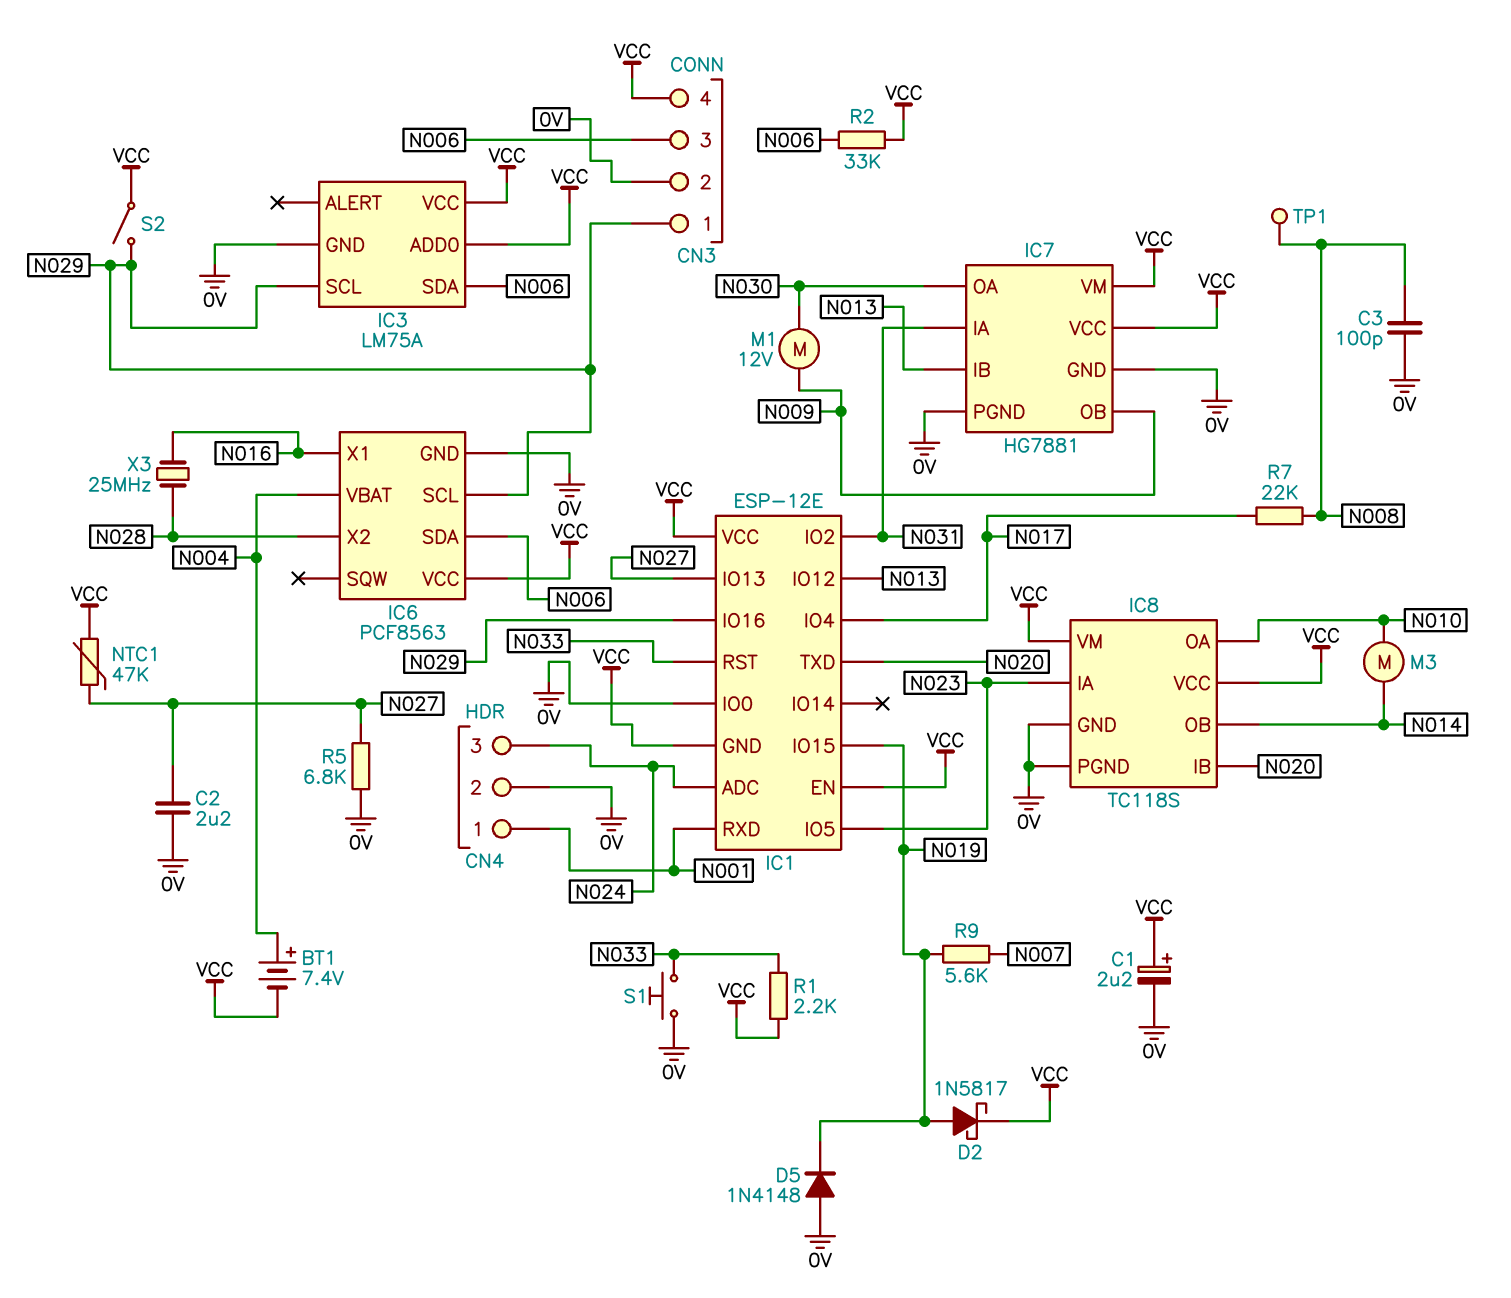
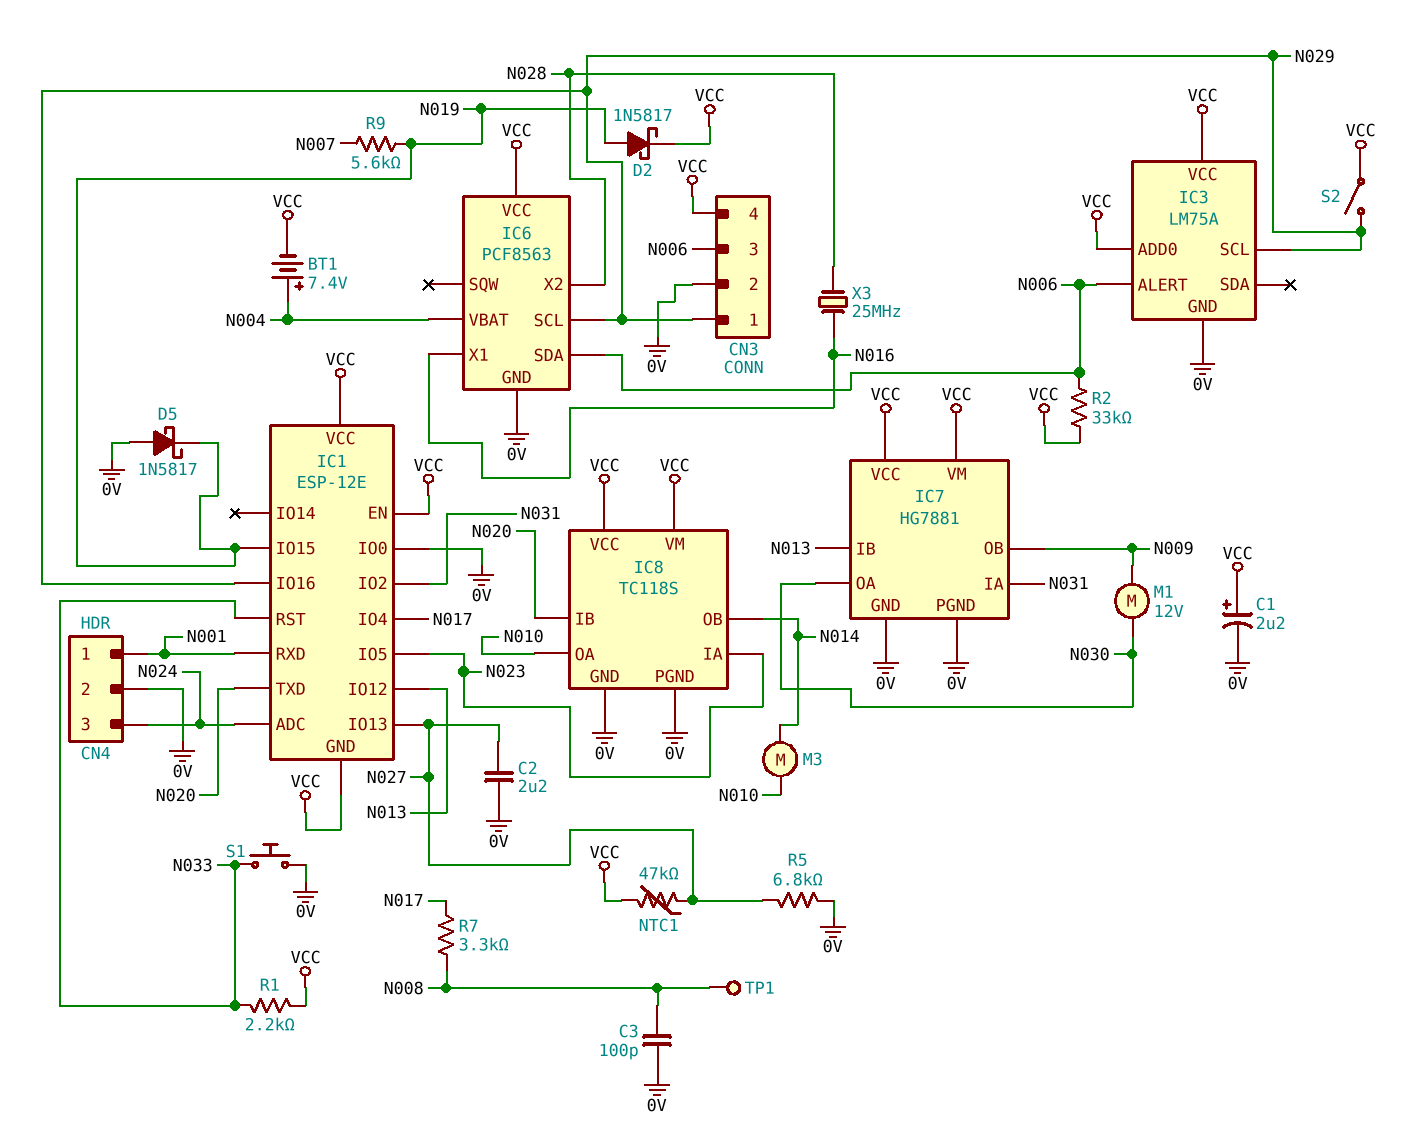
D5: diode 1N4148 (A 0V, K N019) -> schottky 1N5817 (A 0V, K N019)
IC3 pin ALERT: none -> N006
IC3 pin SDA: N006 -> none
R7: 22k (N008, N017) -> 3.3k (N008, N017)

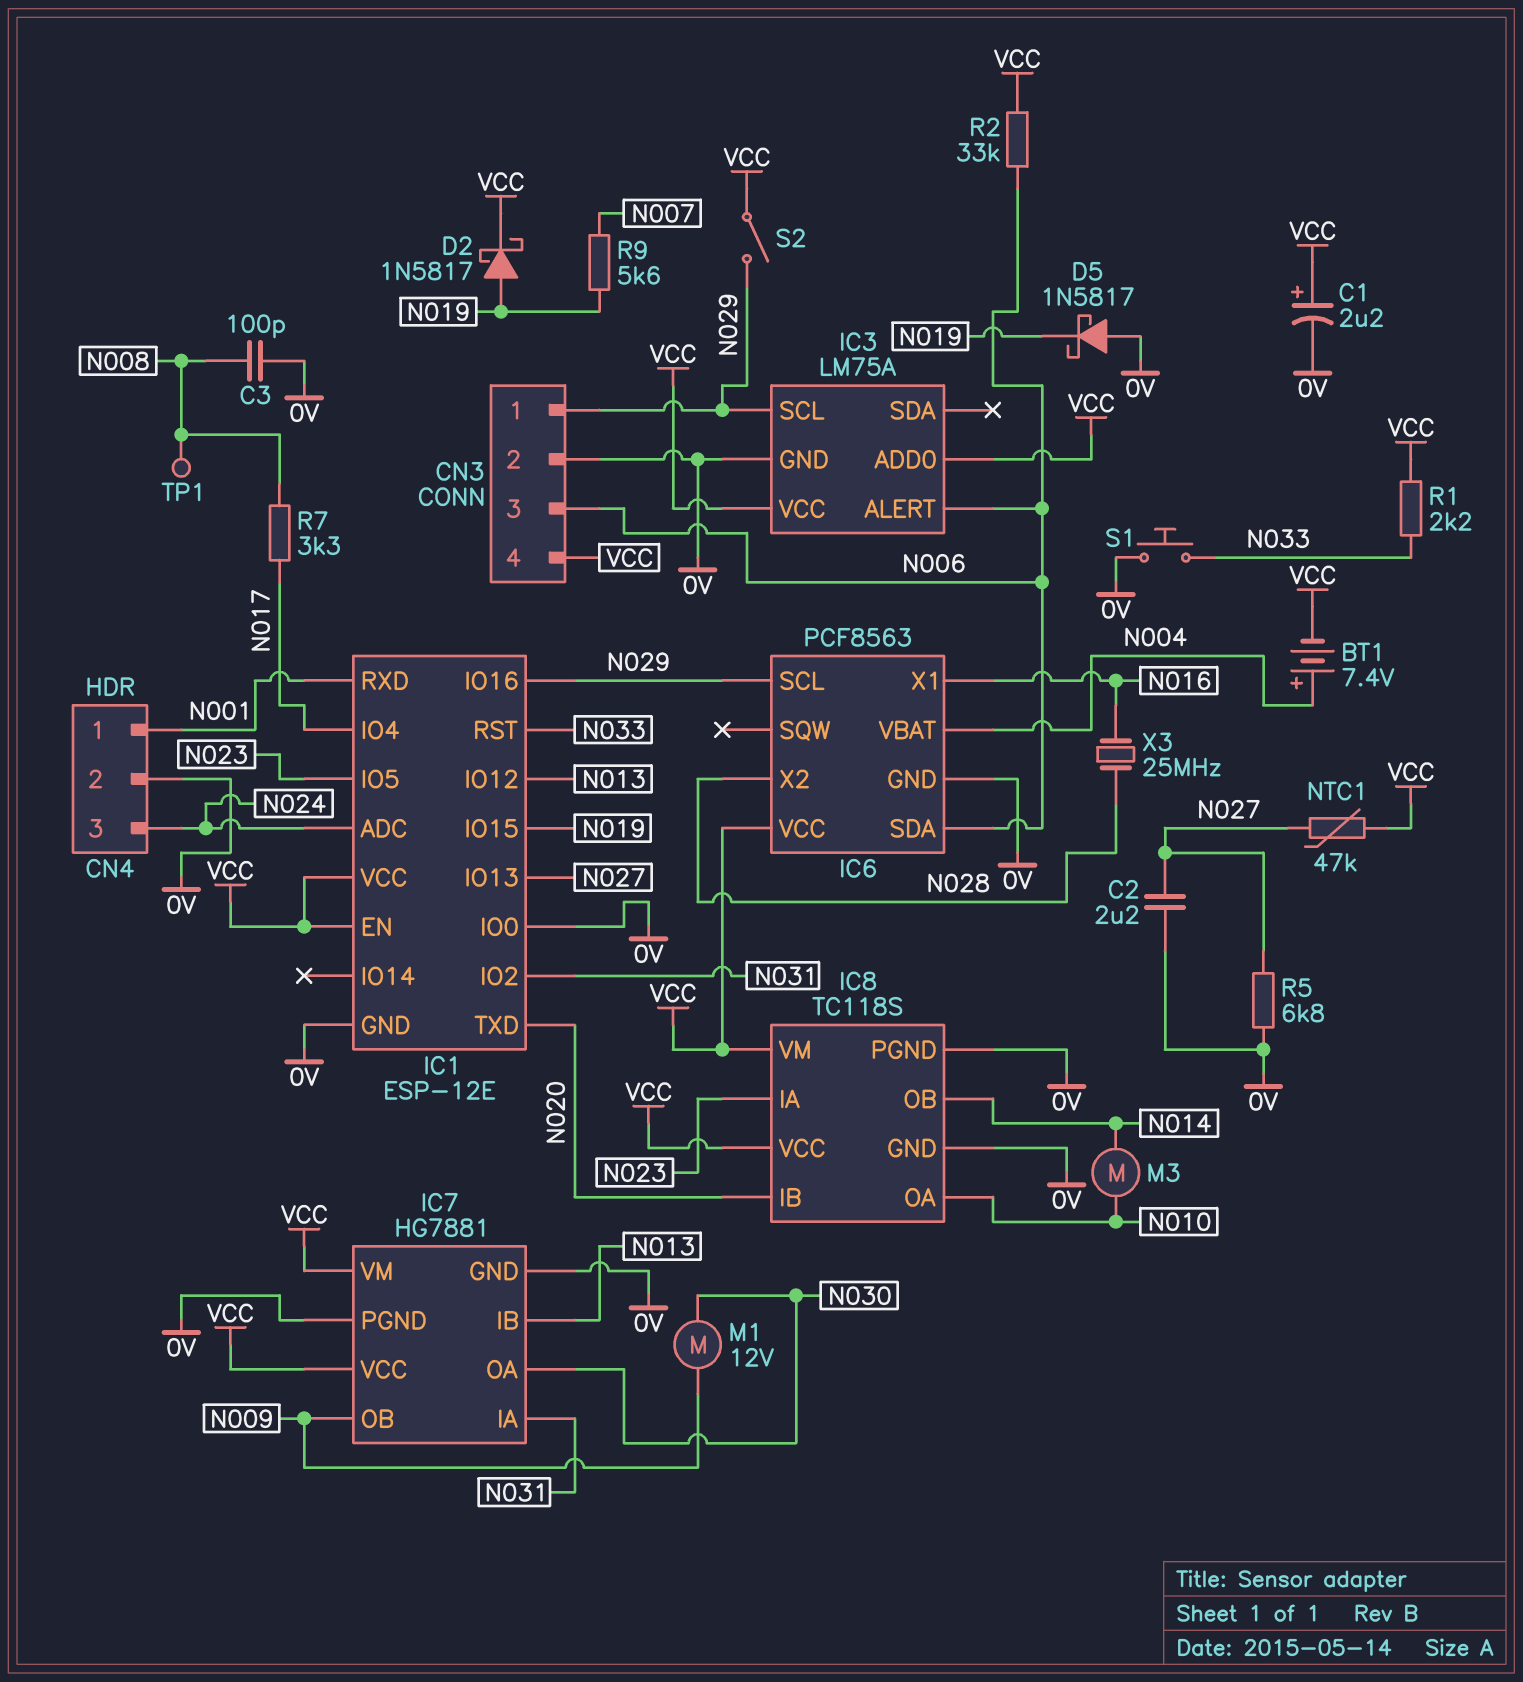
IC1 pin GND: VCC -> 0V

